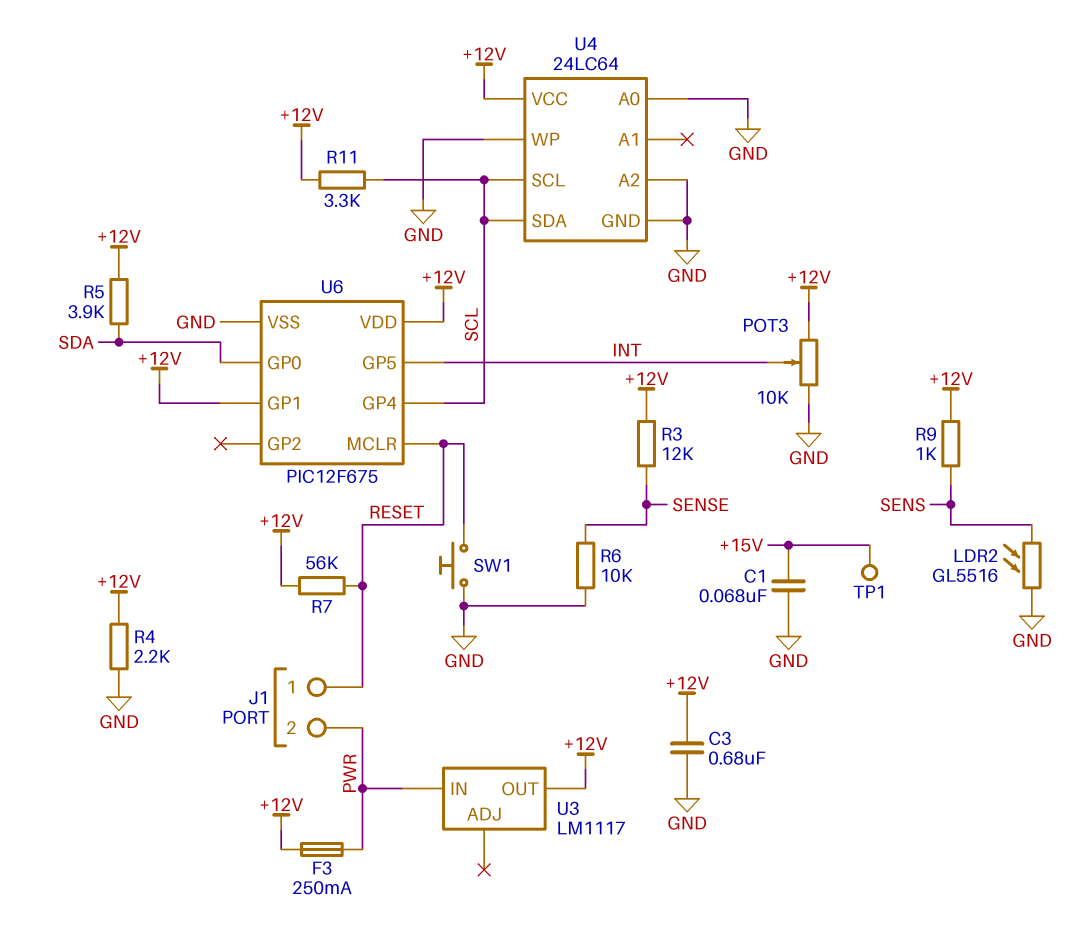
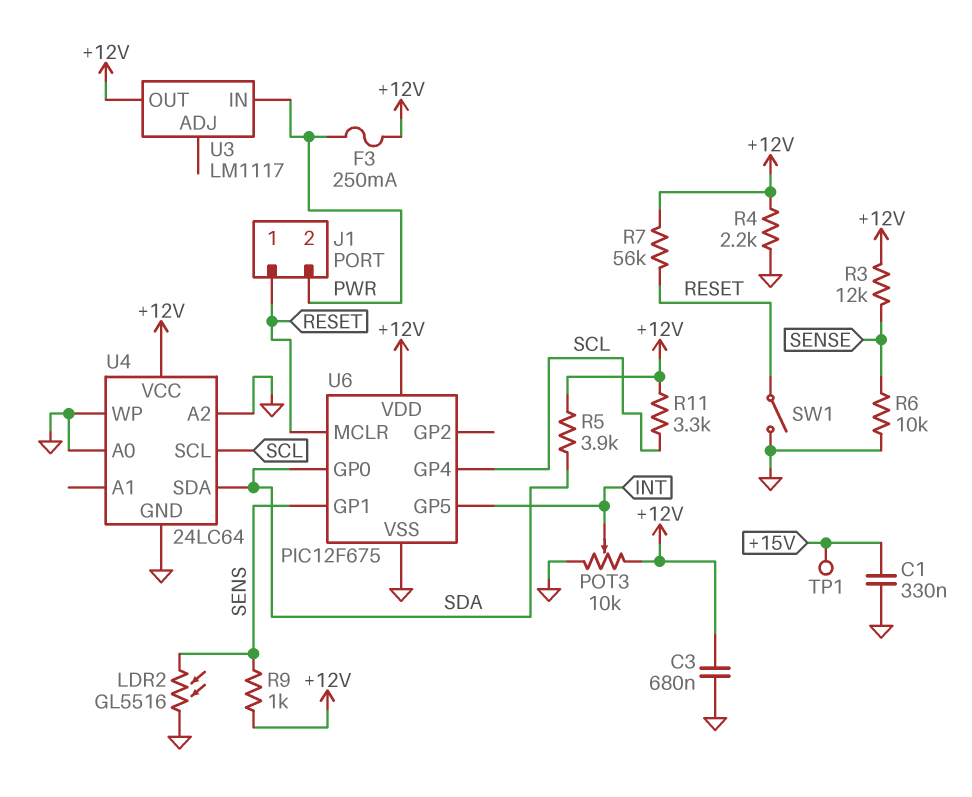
C1: 68nF (+15V, GND) -> 330nF (+15V, GND)
SW1: button (GND, RESET) -> switch (GND, RESET)
U4 pin SDA: SCL -> SDA
U6 pin GP1: +12V -> SENS

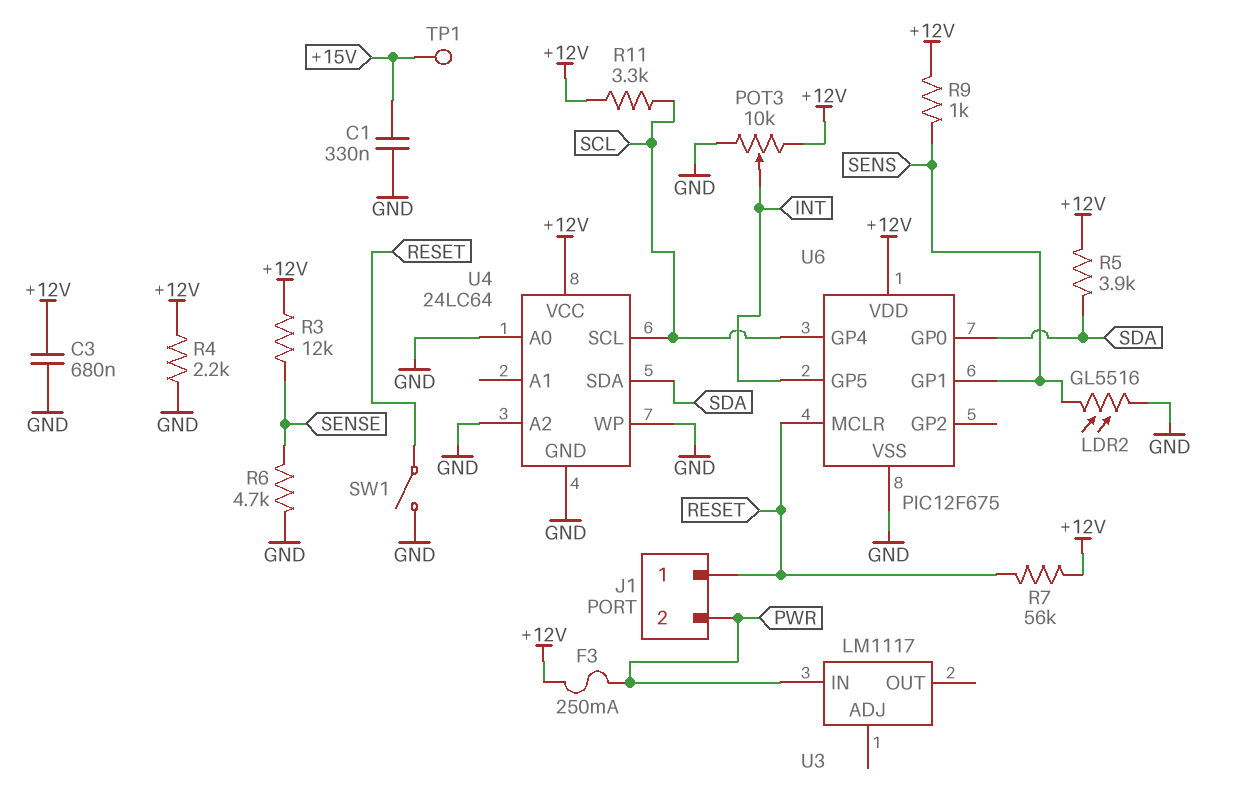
R6: 10k (GND, SENSE) -> 4.7k (GND, SENSE)
U3 pin OUT: +12V -> none

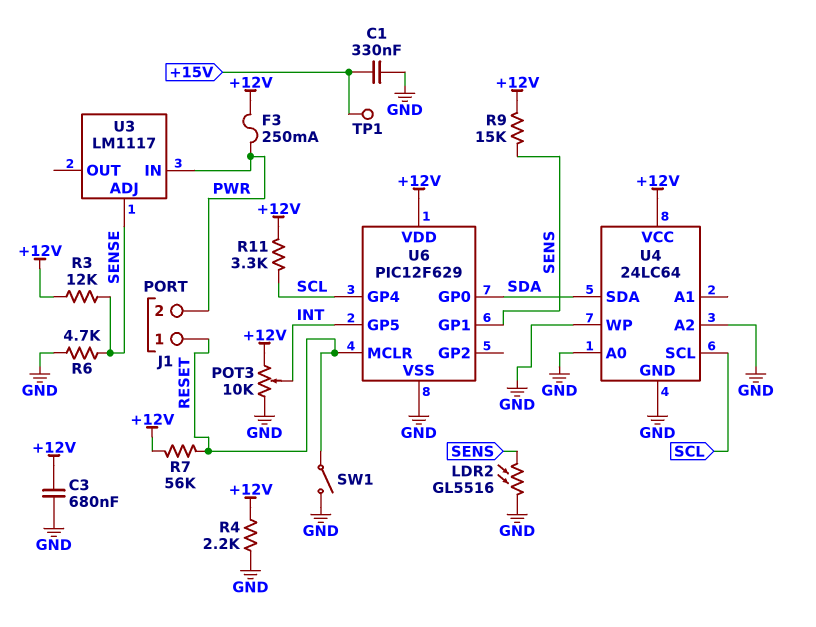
R5: 3.9k (+12V, SDA) -> none
R9: 1k (+12V, SENS) -> 15k (+12V, SENS)
U3 pin ADJ: none -> SENSE
U6: PIC12F675 -> PIC12F629

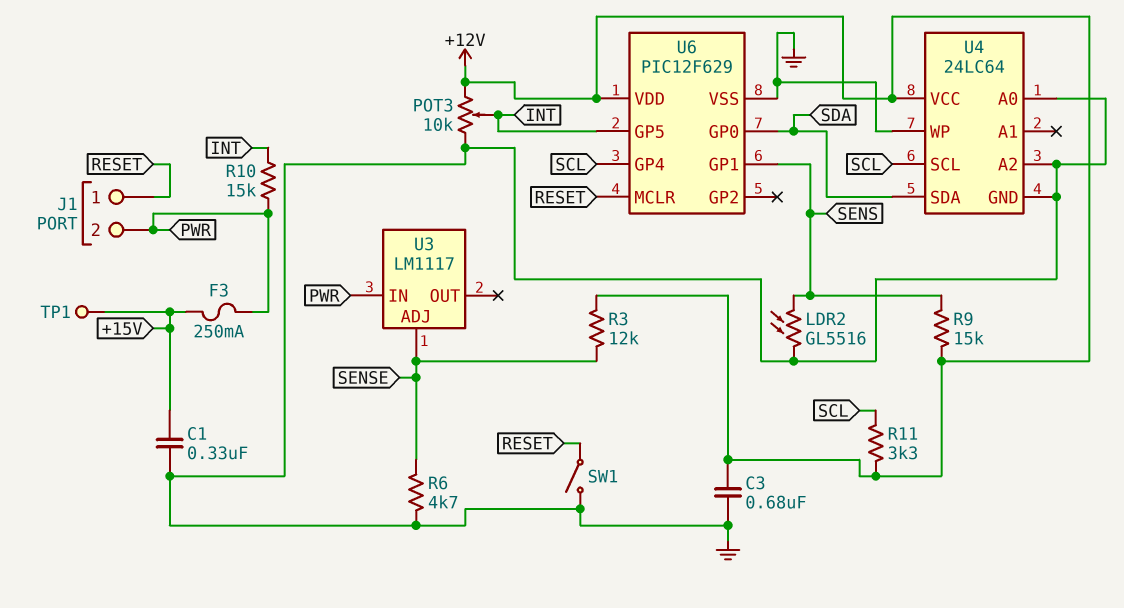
F3: 250mA (+12V, PWR) -> 250mA (+15V, PWR)
R4: 2.2k (+12V, GND) -> none
R7: 56k (+12V, RESET) -> none
R10: none -> 15k (INT, PWR)

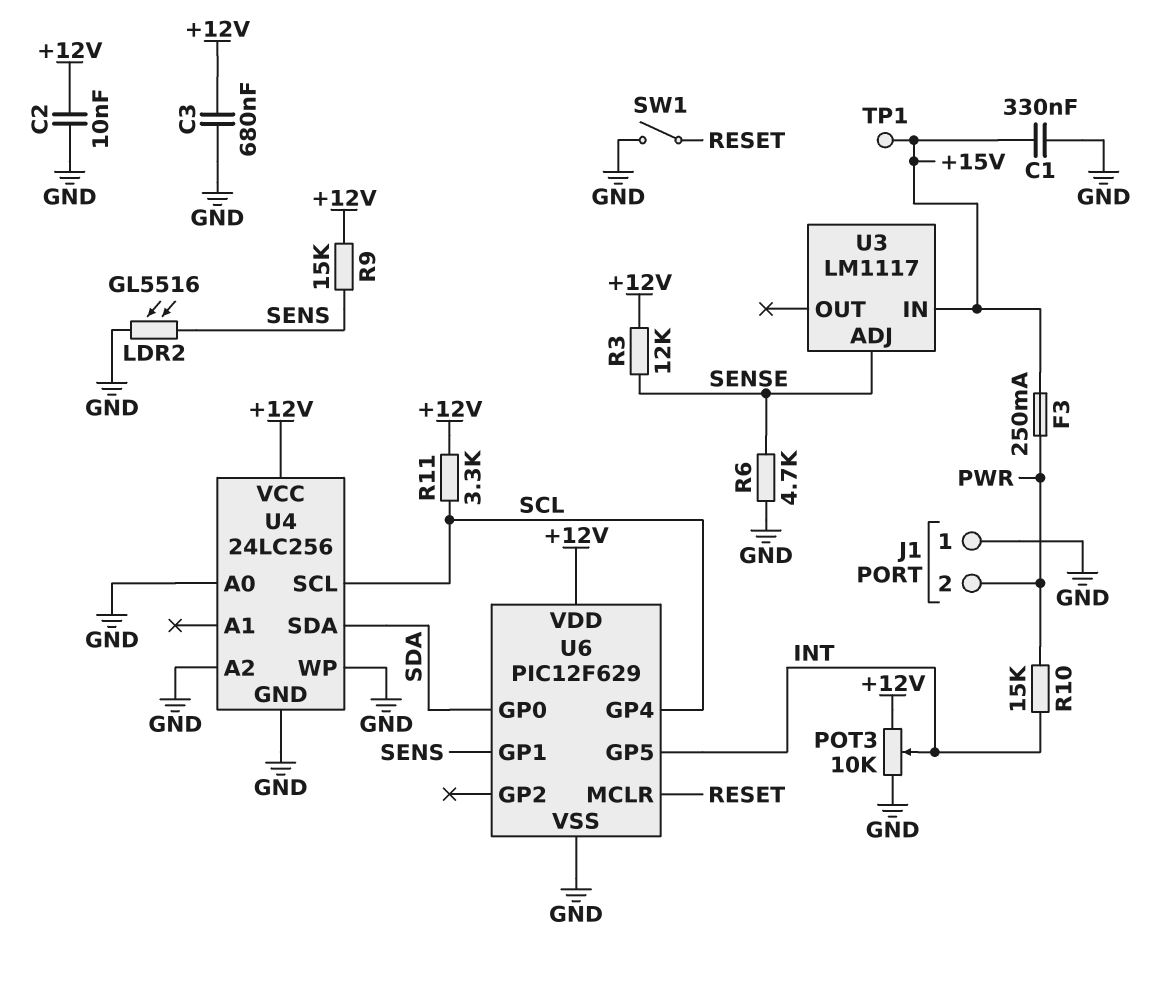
C2: none -> 10nF (+12V, GND)
J1 pin 1: RESET -> GND
U3 pin IN: PWR -> +15V
U4: 24LC64 -> 24LC256

